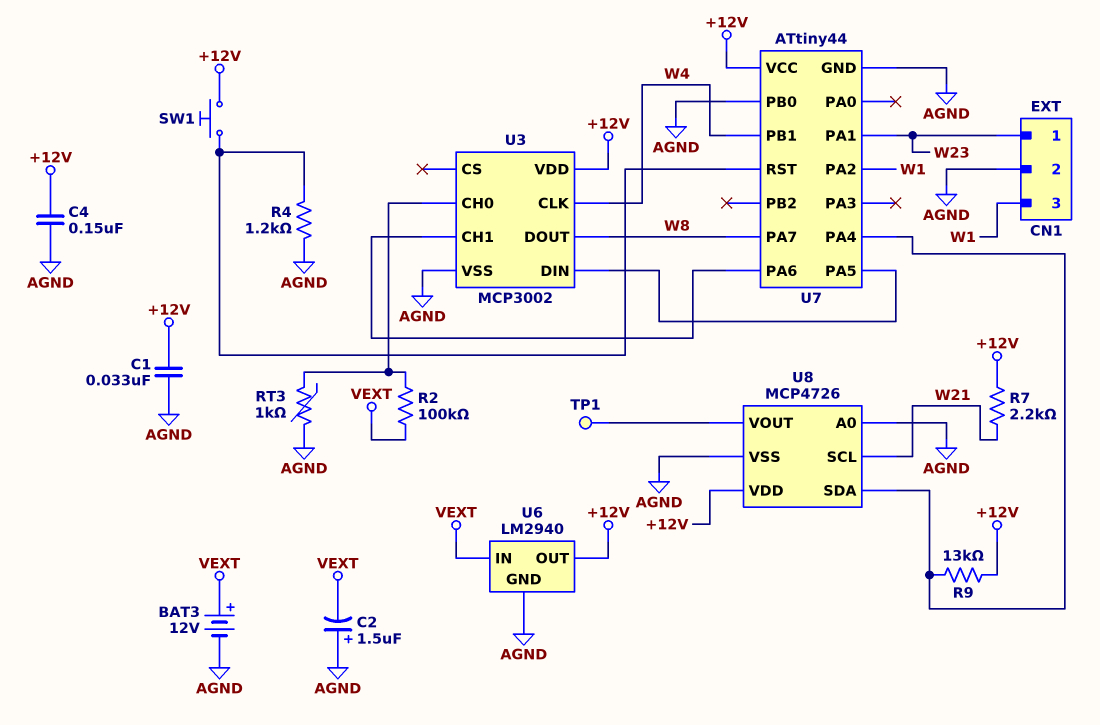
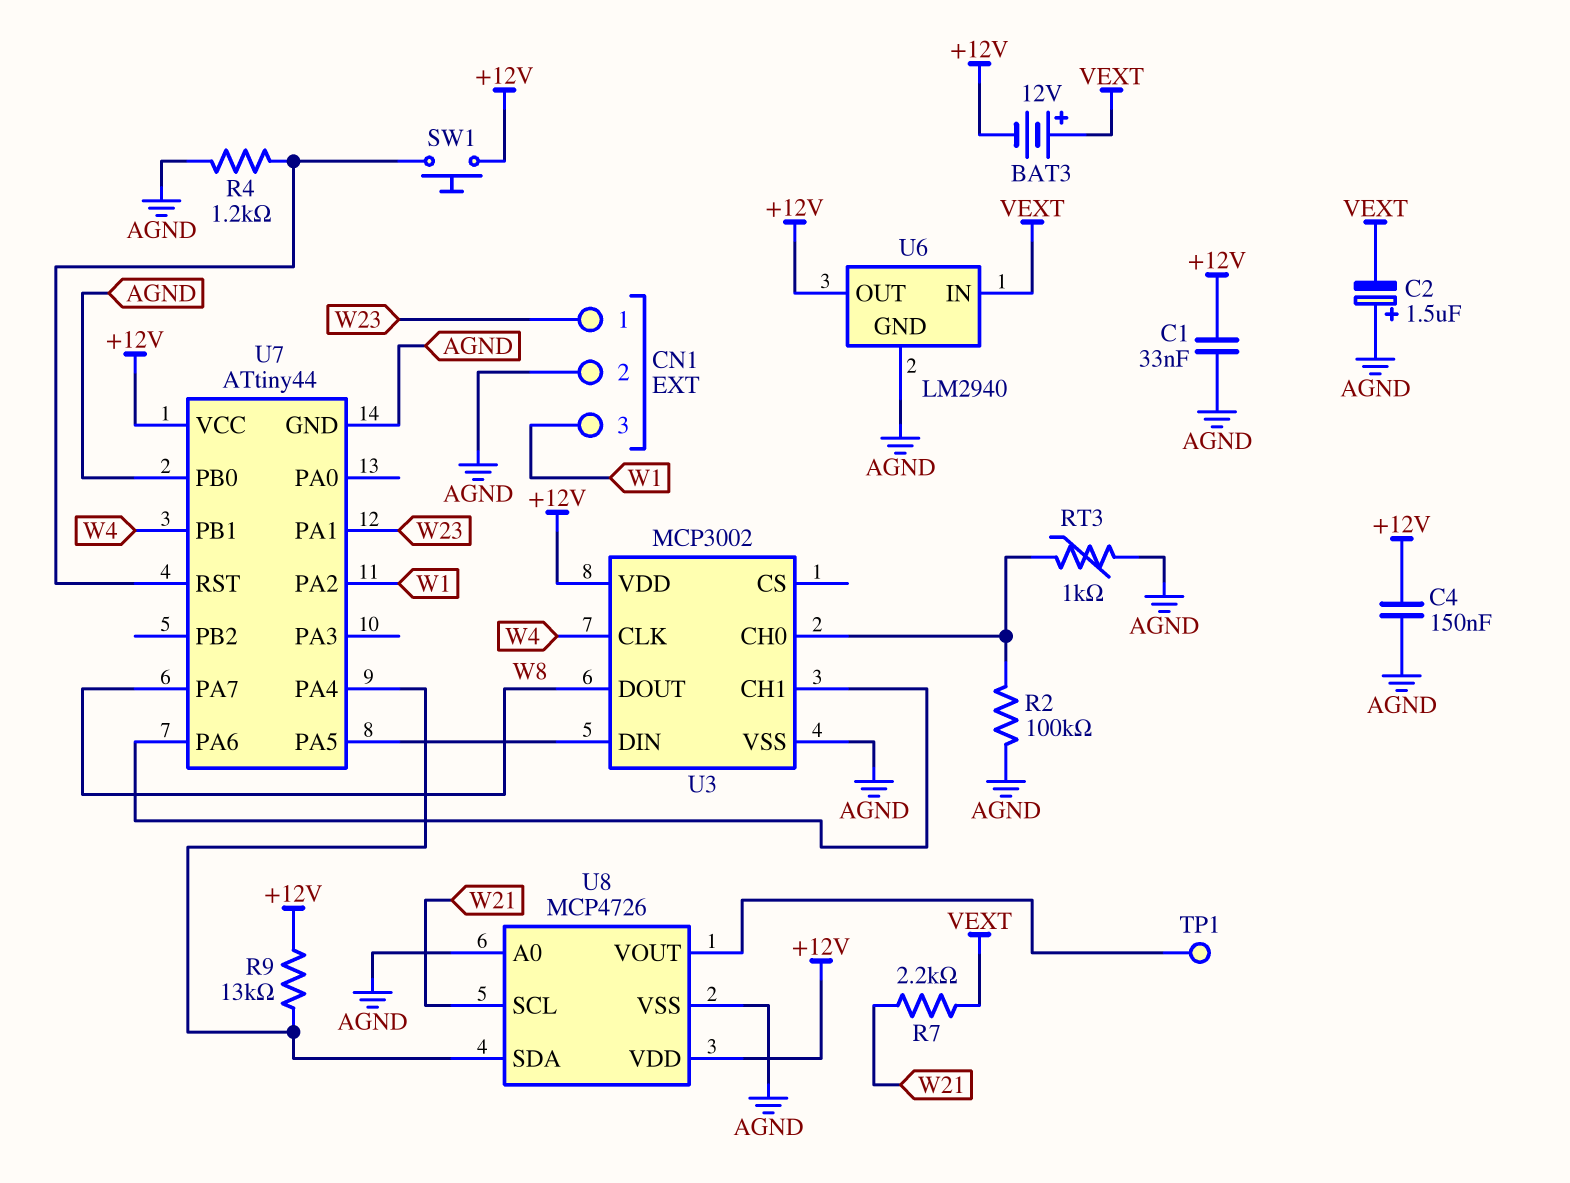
BAT3: 12V (plus VEXT, minus AGND) -> 12V (plus VEXT, minus +12V)
R2: 100k (U3/CH0, VEXT) -> 100k (AGND, U3/CH0)
R7: 2.2k (+12V, W21) -> 2.2k (VEXT, W21)

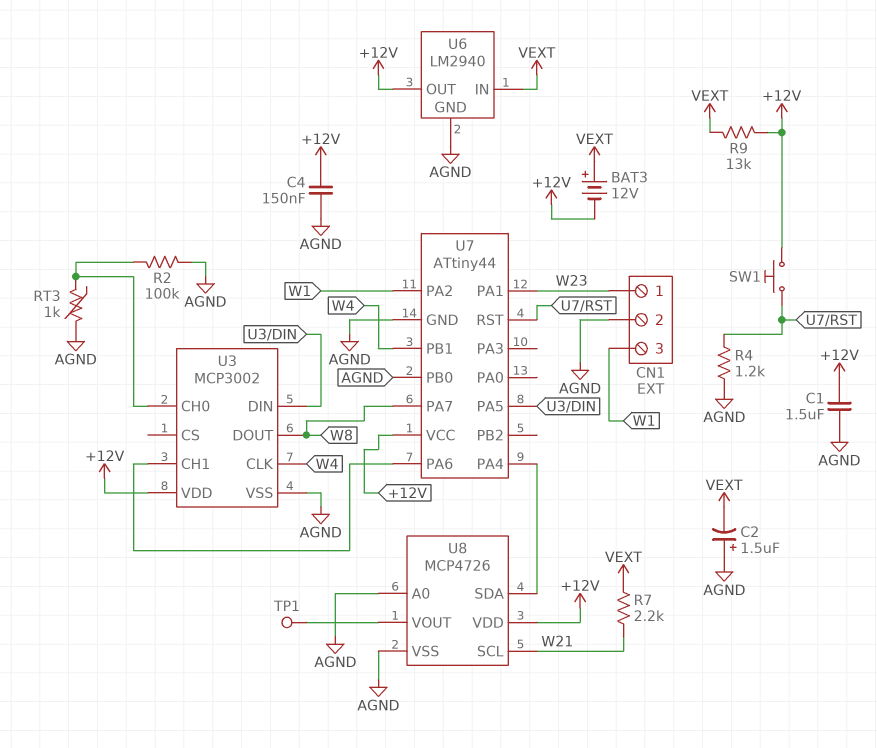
C1: 33nF (+12V, AGND) -> 1.5uF (+12V, AGND)
R9: 13k (+12V, U7/PA4) -> 13k (+12V, VEXT)

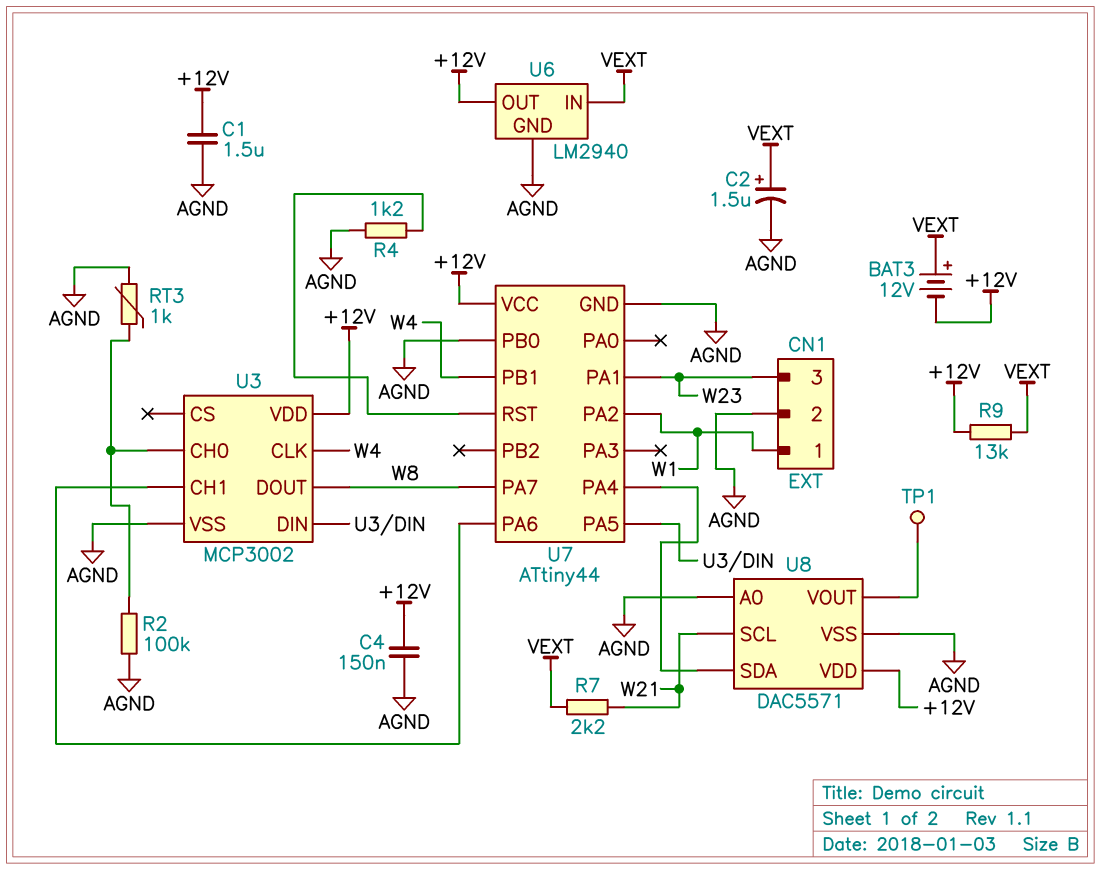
C2: 1.5uF (plus AGND, minus VEXT) -> 1.5uF (plus VEXT, minus AGND)
CN1 pin 1: W23 -> W1
CN1 pin 3: W1 -> W23
SW1: button (+12V, U7/RST) -> none
U8: MCP4726 -> DAC5571

